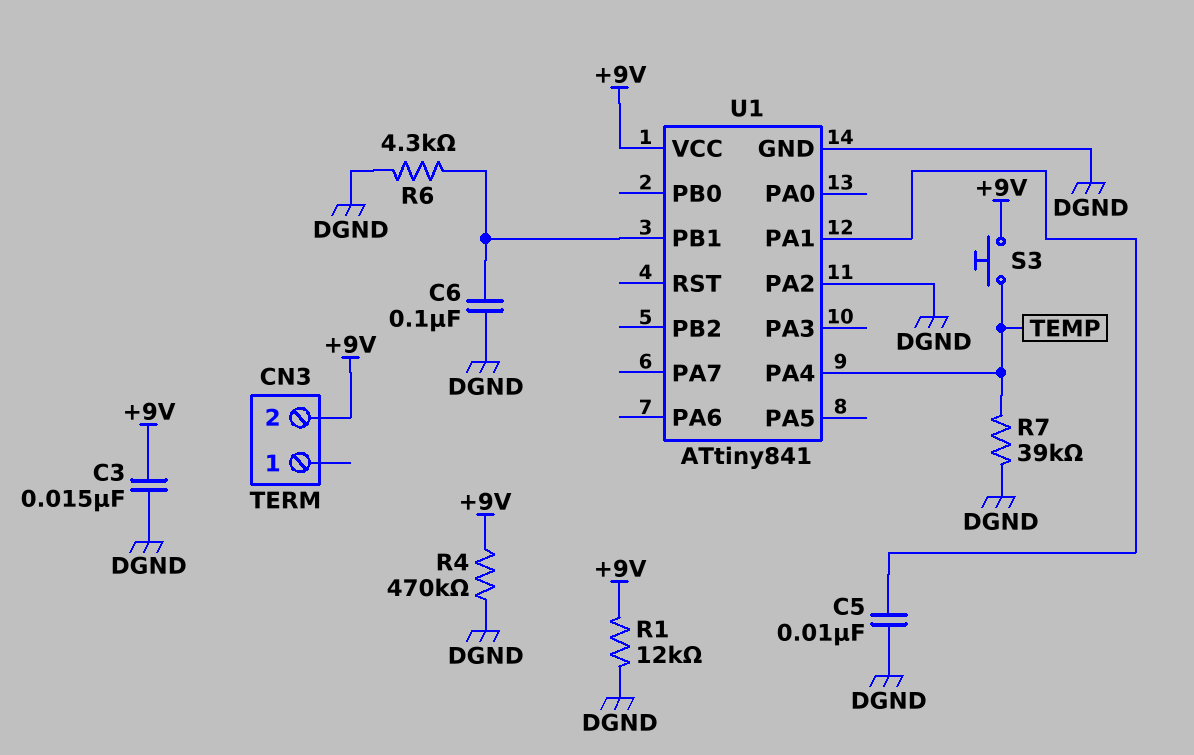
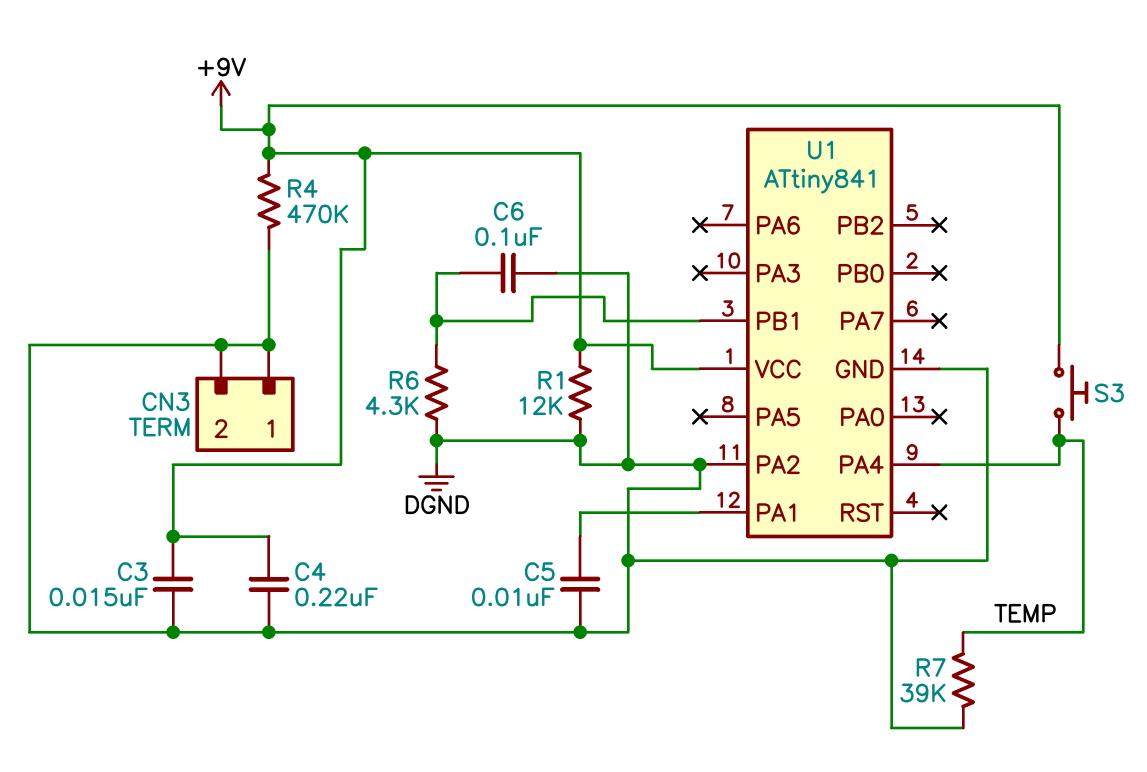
C4: none -> 220nF (+9V, DGND)
CN3 pin 1: none -> DGND
CN3 pin 2: +9V -> DGND

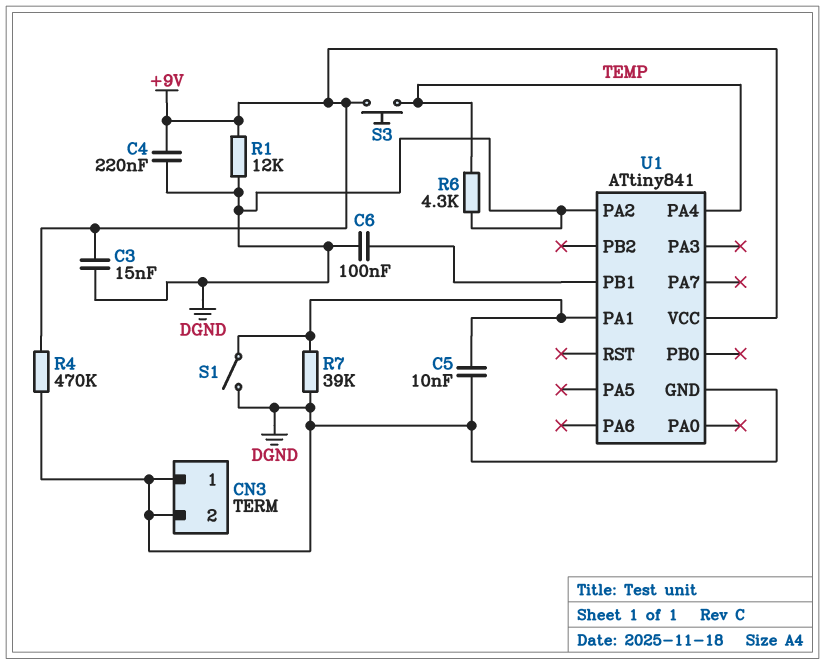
R6: 4.3k (DGND, U1/PB1) -> 4.3k (DGND, TEMP)
R7: 39k (DGND, TEMP) -> 39k (DGND, U1/PA1)
S1: none -> switch (DGND, U1/PA1)

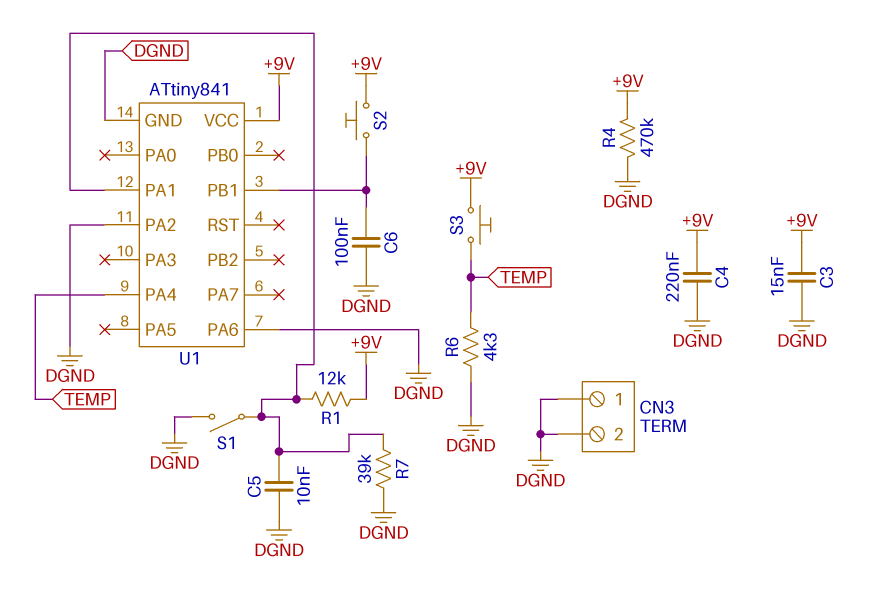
R1: 12k (+9V, DGND) -> 12k (+9V, U1/PA1)
S2: none -> button (+9V, U1/PB1)
U1 pin PA6: none -> DGND

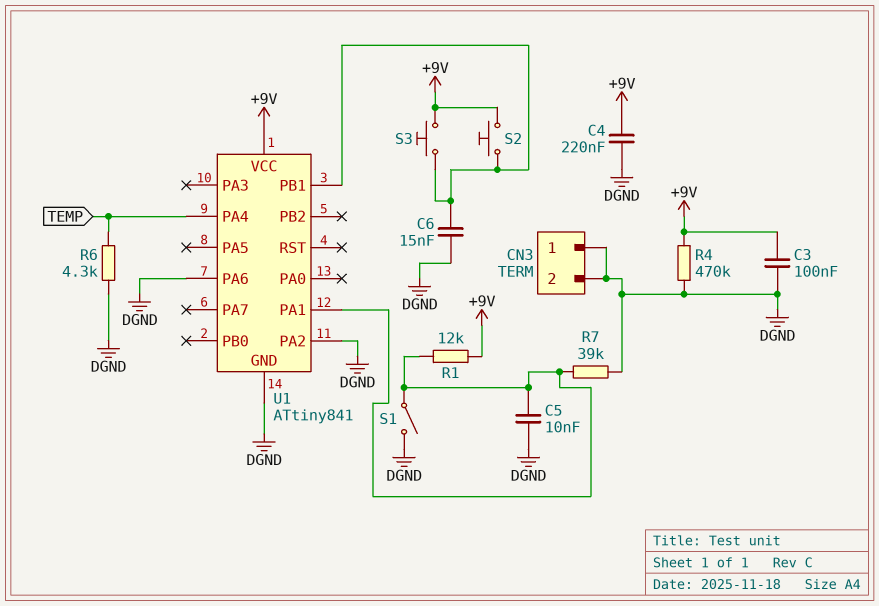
C3: 15nF (+9V, DGND) -> 100nF (+9V, DGND)
C6: 100nF (DGND, U1/PB1) -> 15nF (DGND, U1/PB1)
S3: button (+9V, TEMP) -> button (+9V, U1/PB1)

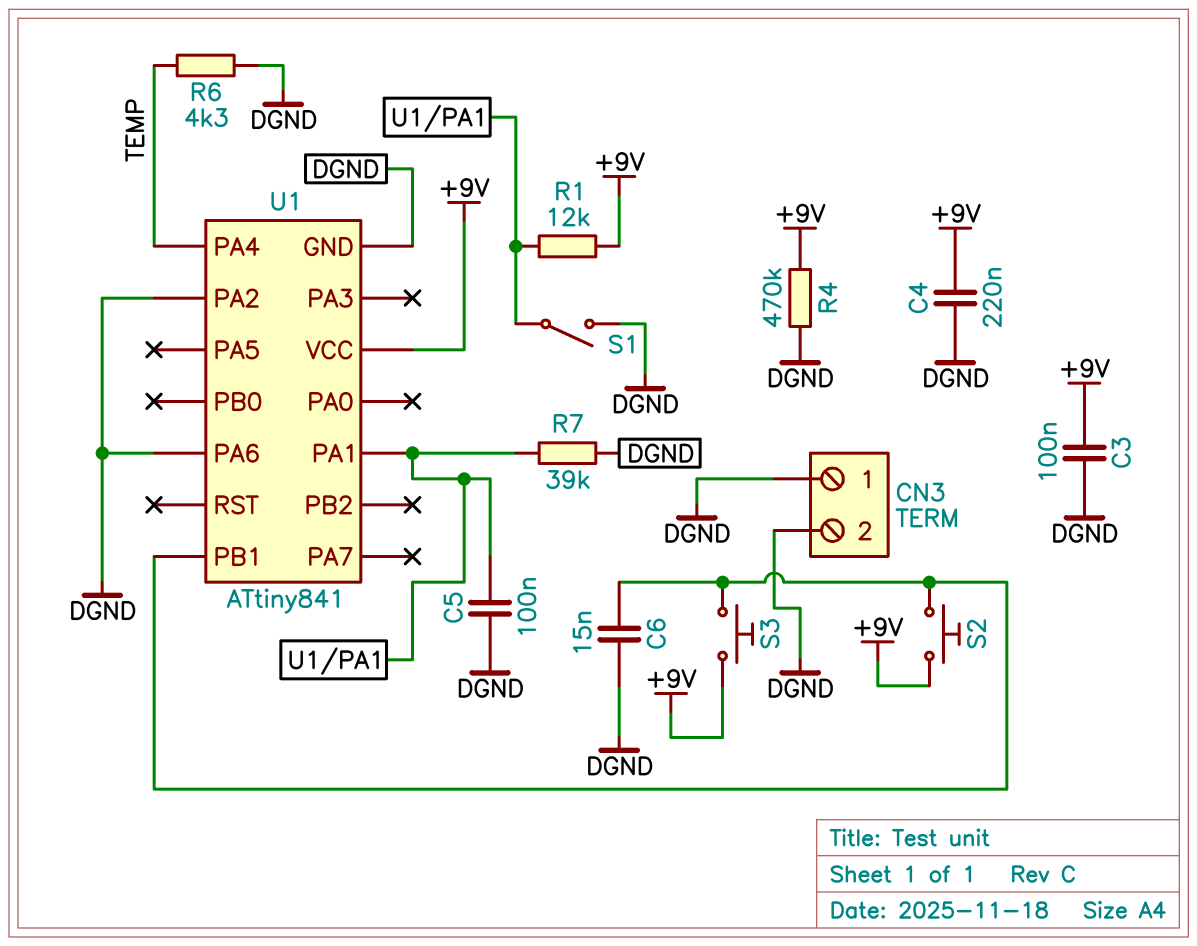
C5: 10nF (DGND, U1/PA1) -> 100nF (DGND, U1/PA1)

